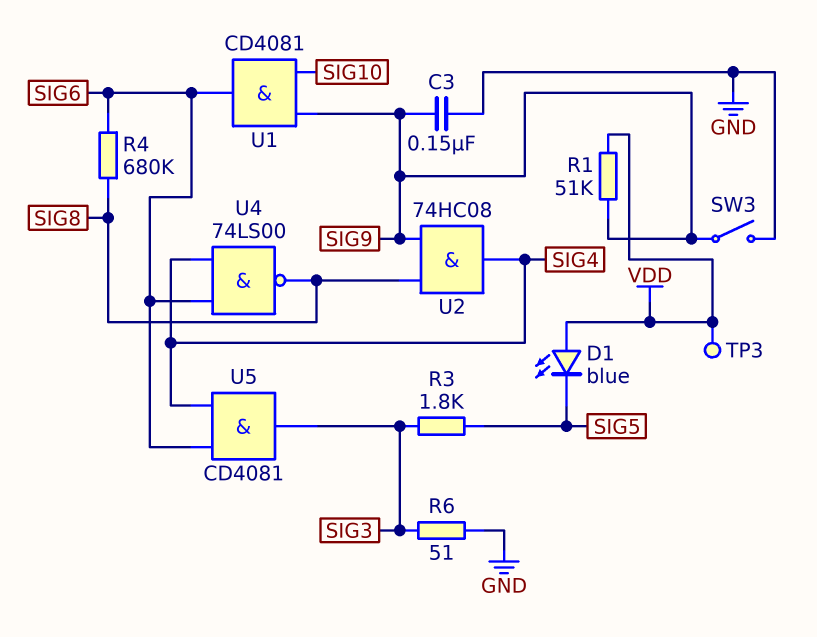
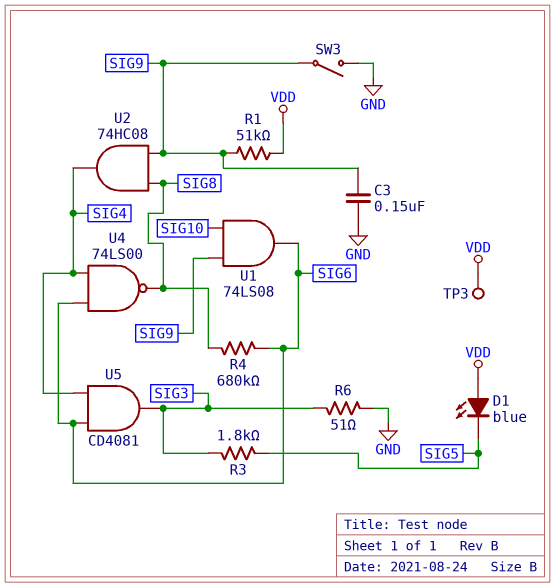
U1: AND CD4081 (in SIG9, in SIG10, out SIG6) -> AND 74LS08 (in SIG9, in SIG10, out SIG6)

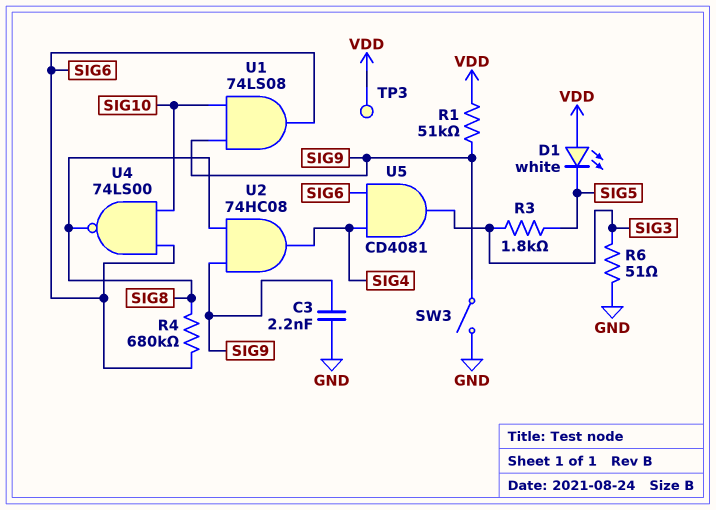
C3: 150nF (GND, SIG9) -> 2.2nF (GND, SIG9)
D1: LED blue (A VDD, K SIG5) -> LED white (A VDD, K SIG5)
U4: NAND 74LS00 (in SIG4, in SIG6, out SIG8) -> NAND 74LS00 (in SIG6, in SIG10, out SIG8)

